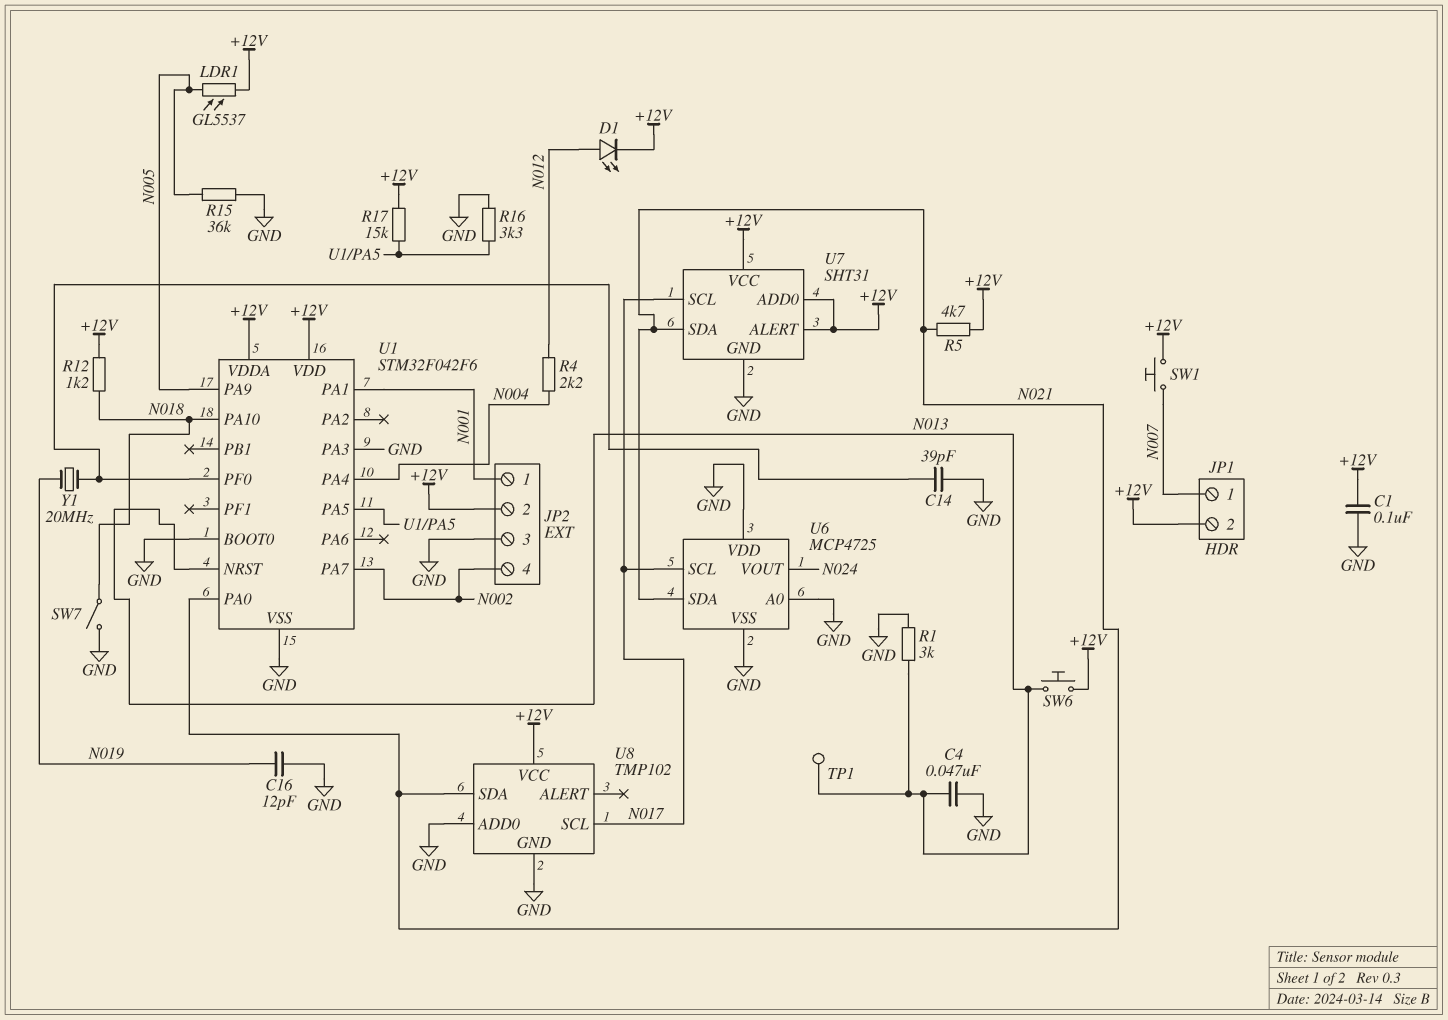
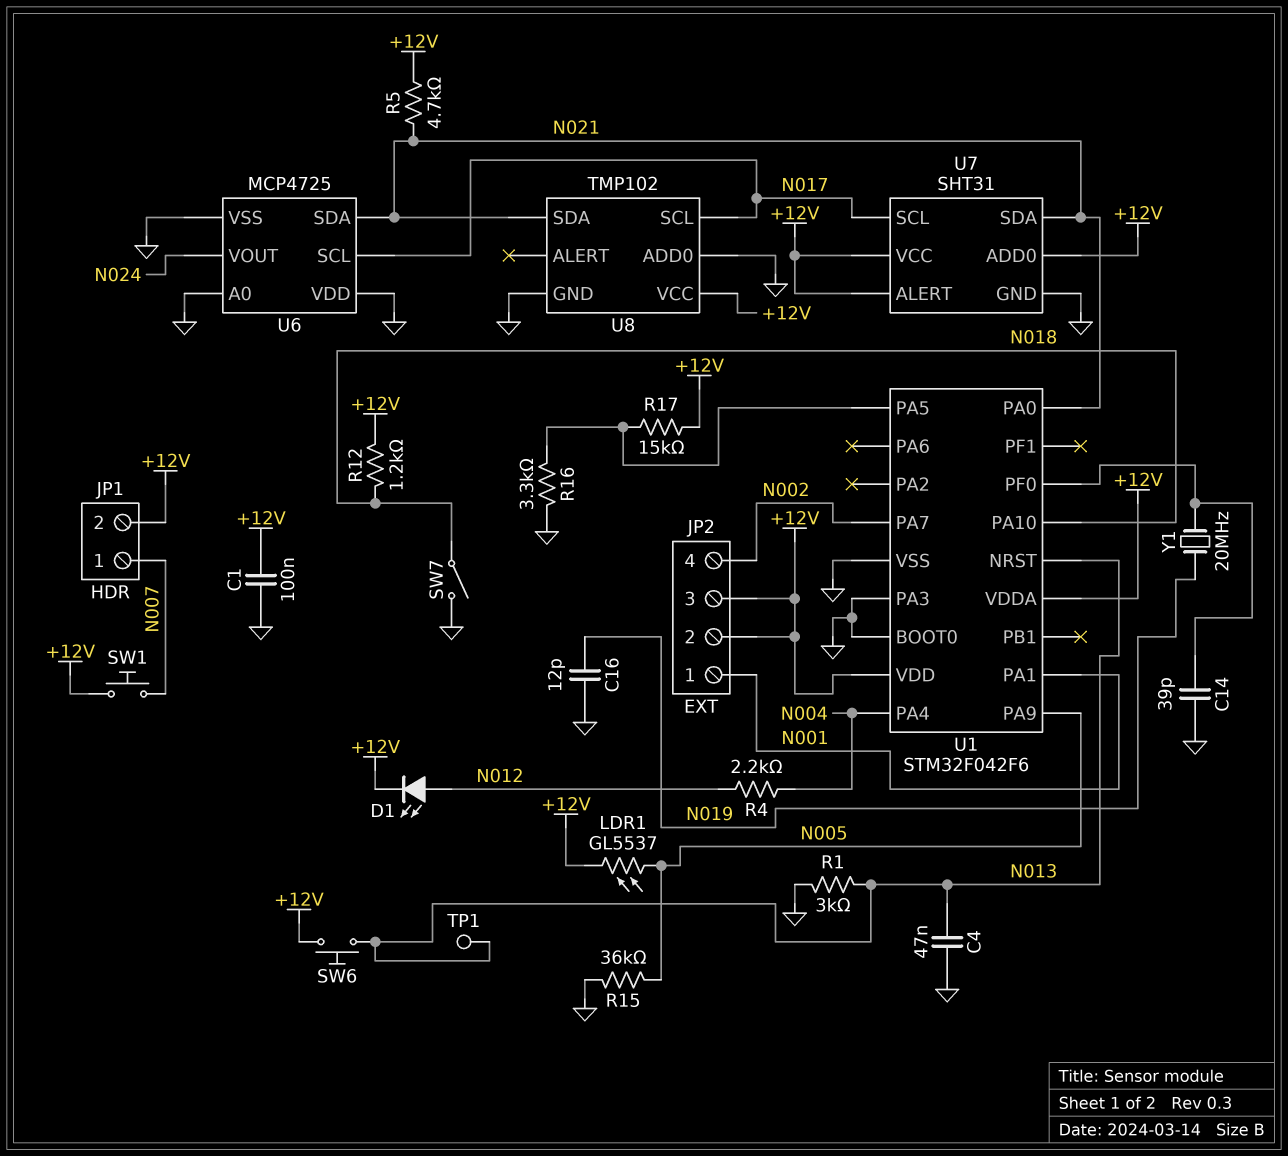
JP2 pin 3: GND -> +12V

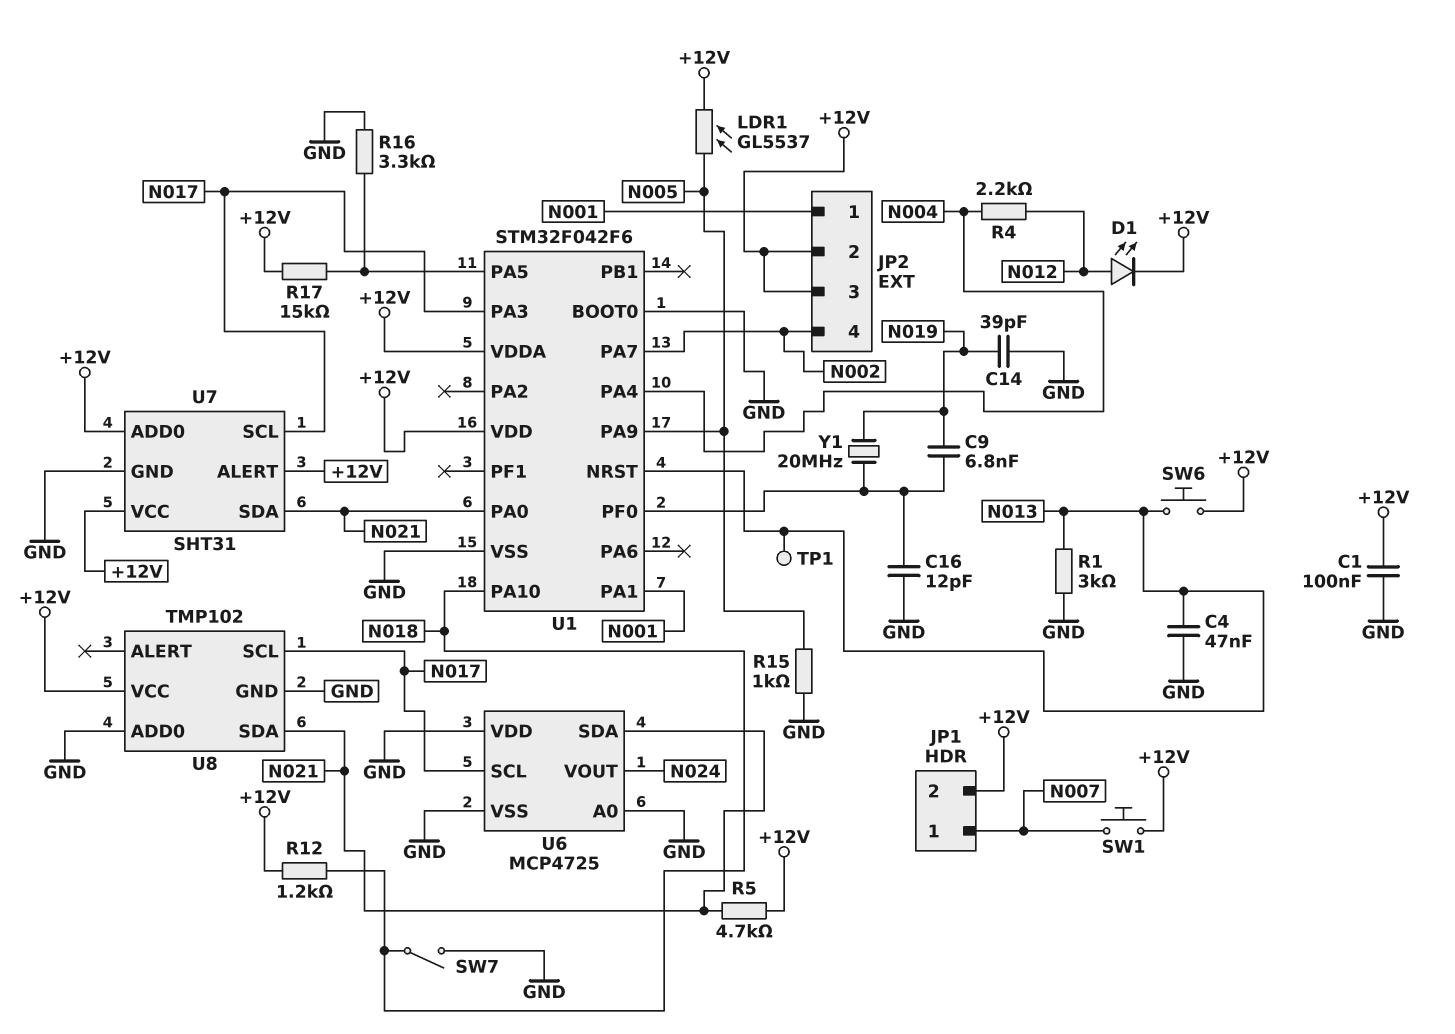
C9: none -> 6.8nF (N019, U1/PF0)
C14: 39pF (GND, U1/PF0) -> 39pF (GND, N019)
C16: 12pF (GND, N019) -> 12pF (GND, U1/PF0)
R15: 36k (GND, N005) -> 1k (GND, N005)
U1 pin PA3: GND -> N017

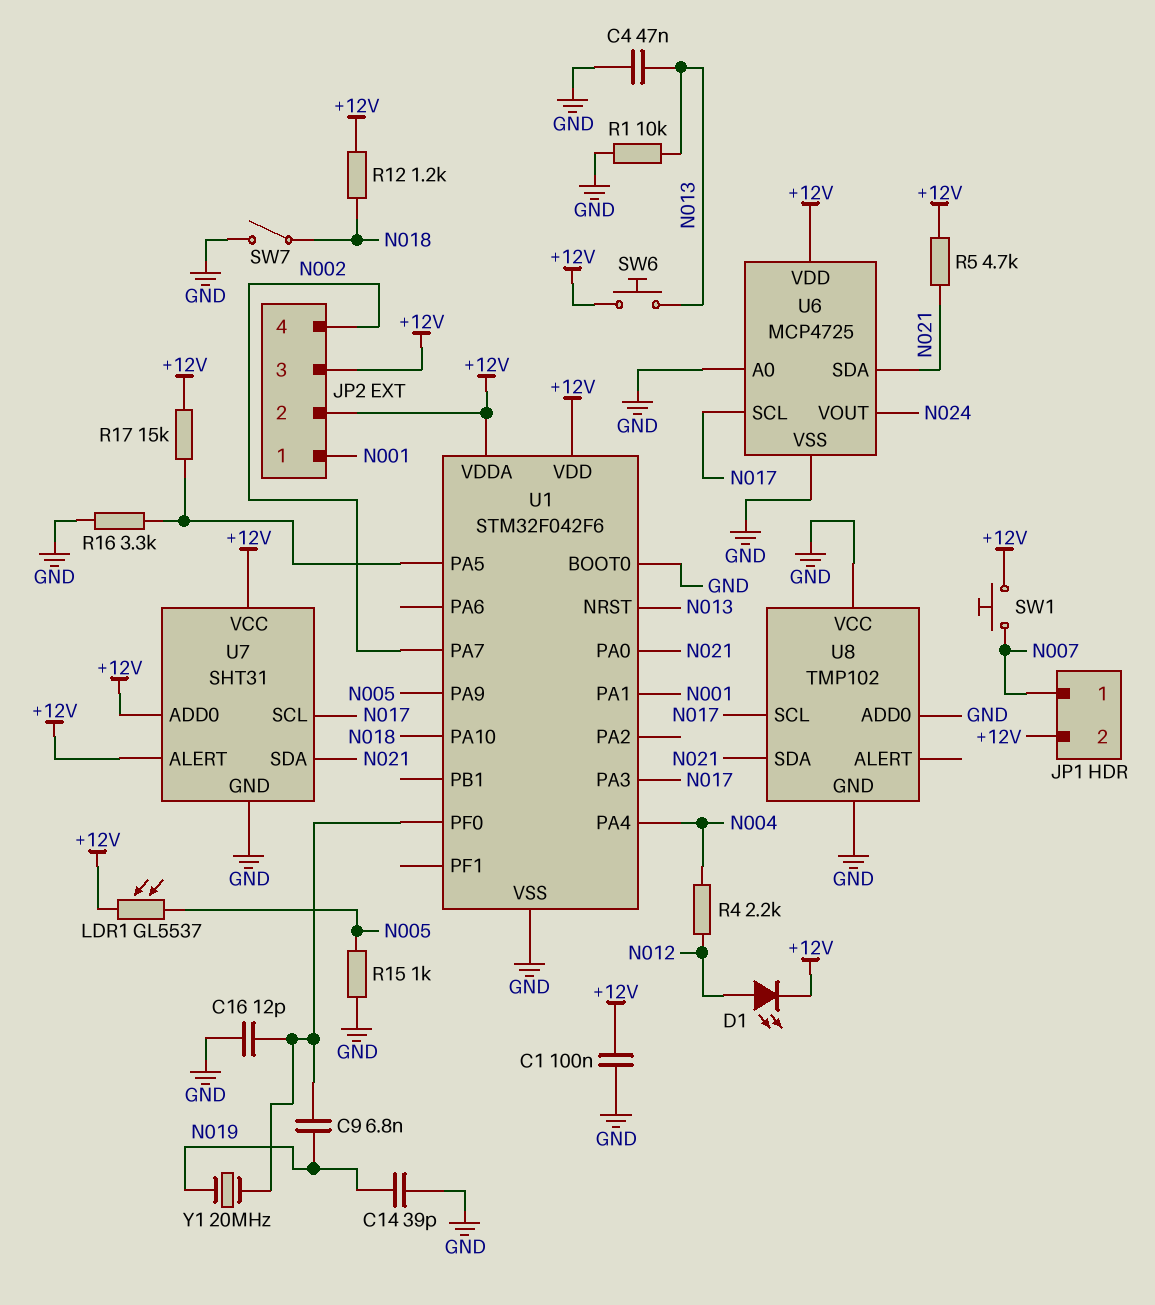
R1: 3k (GND, N013) -> 10k (GND, N013)
TP1: test point (N013) -> none
U6 pin VDD: GND -> +12V
U8 pin VCC: +12V -> GND

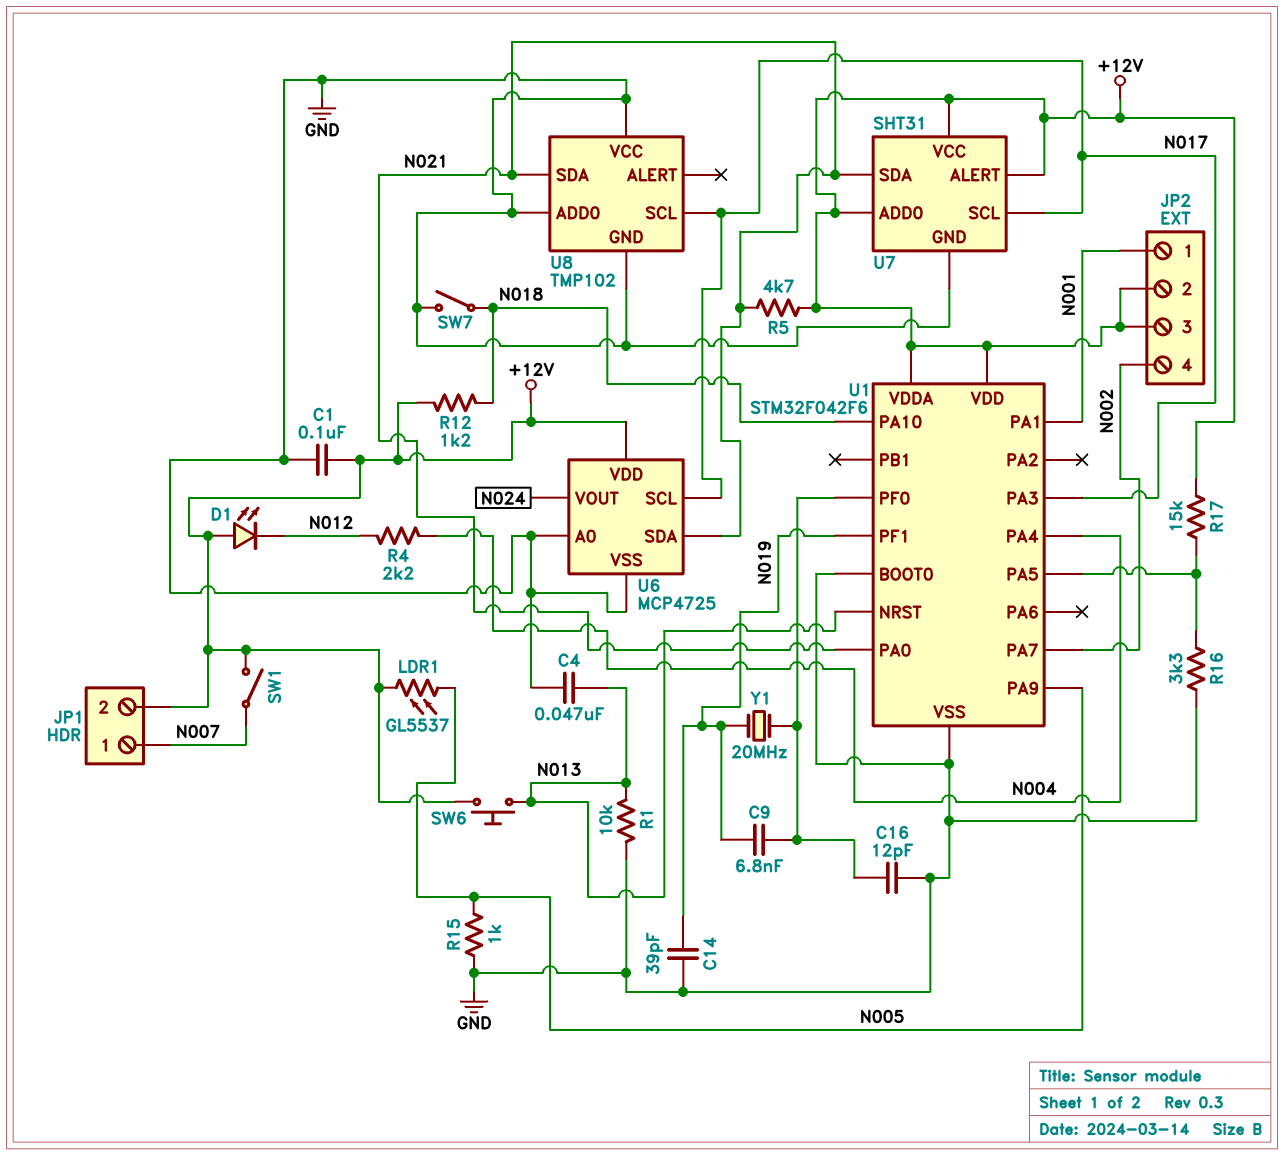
D1: LED (A N012, K +12V) -> LED (A +12V, K N012)
SW1: button (+12V, N007) -> switch (+12V, N007)
U1 pin PF1: none -> N019

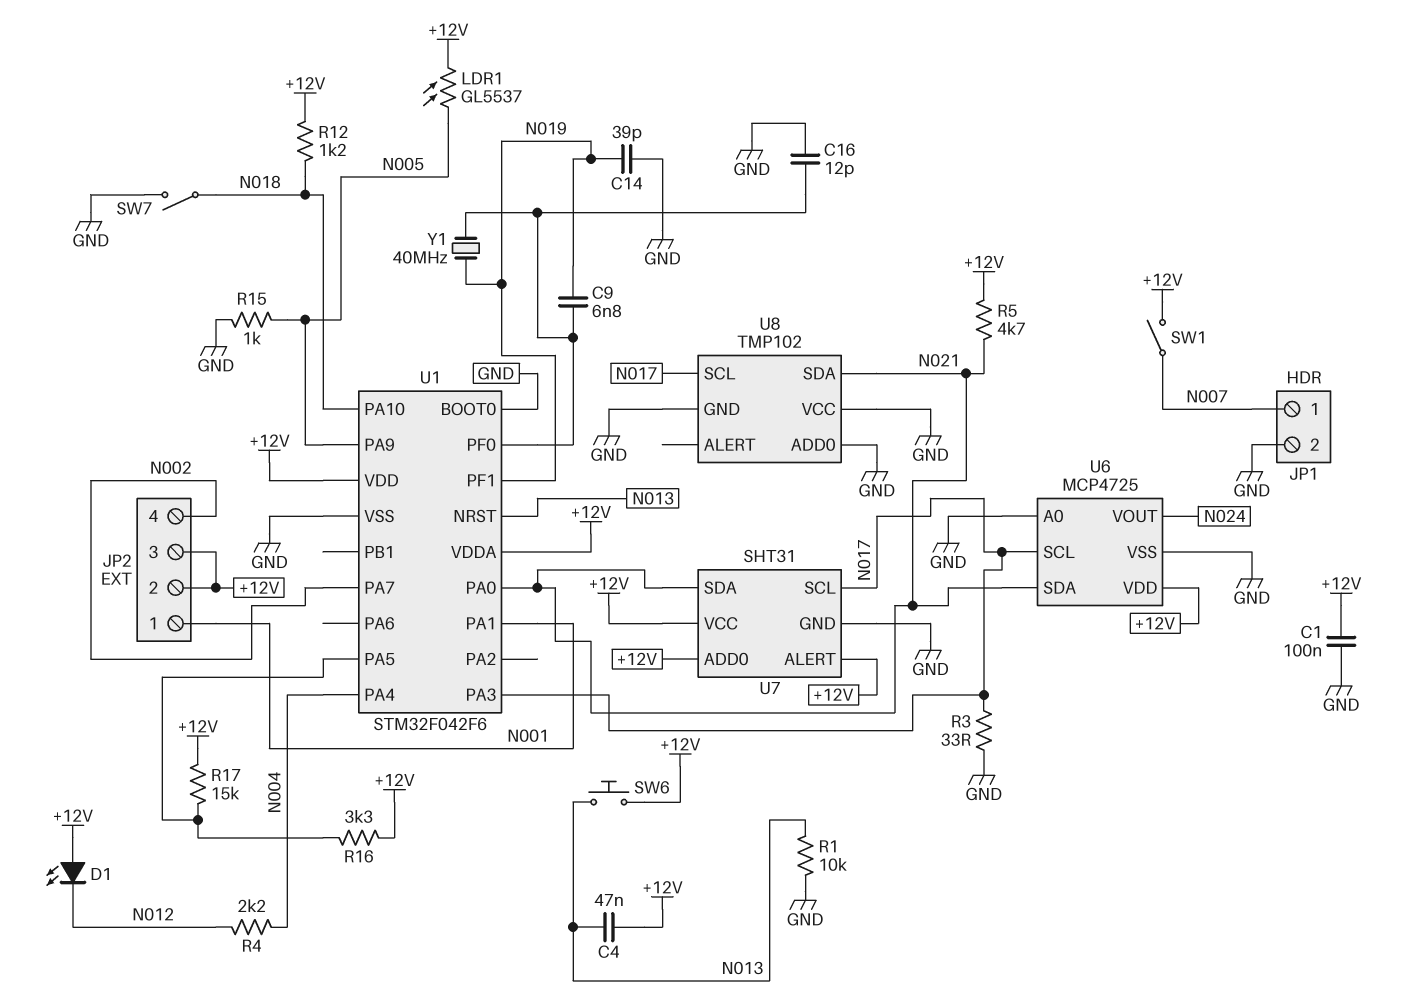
C4: 47nF (GND, N013) -> 47nF (+12V, N013)
JP1 pin 2: +12V -> GND
R3: none -> 33 (GND, N017)
R16: 3.3k (GND, U1/PA5) -> 3.3k (+12V, U1/PA5)
Y1: 20MHz (N019, U1/PF0) -> 40MHz (N019, U1/PF0)

